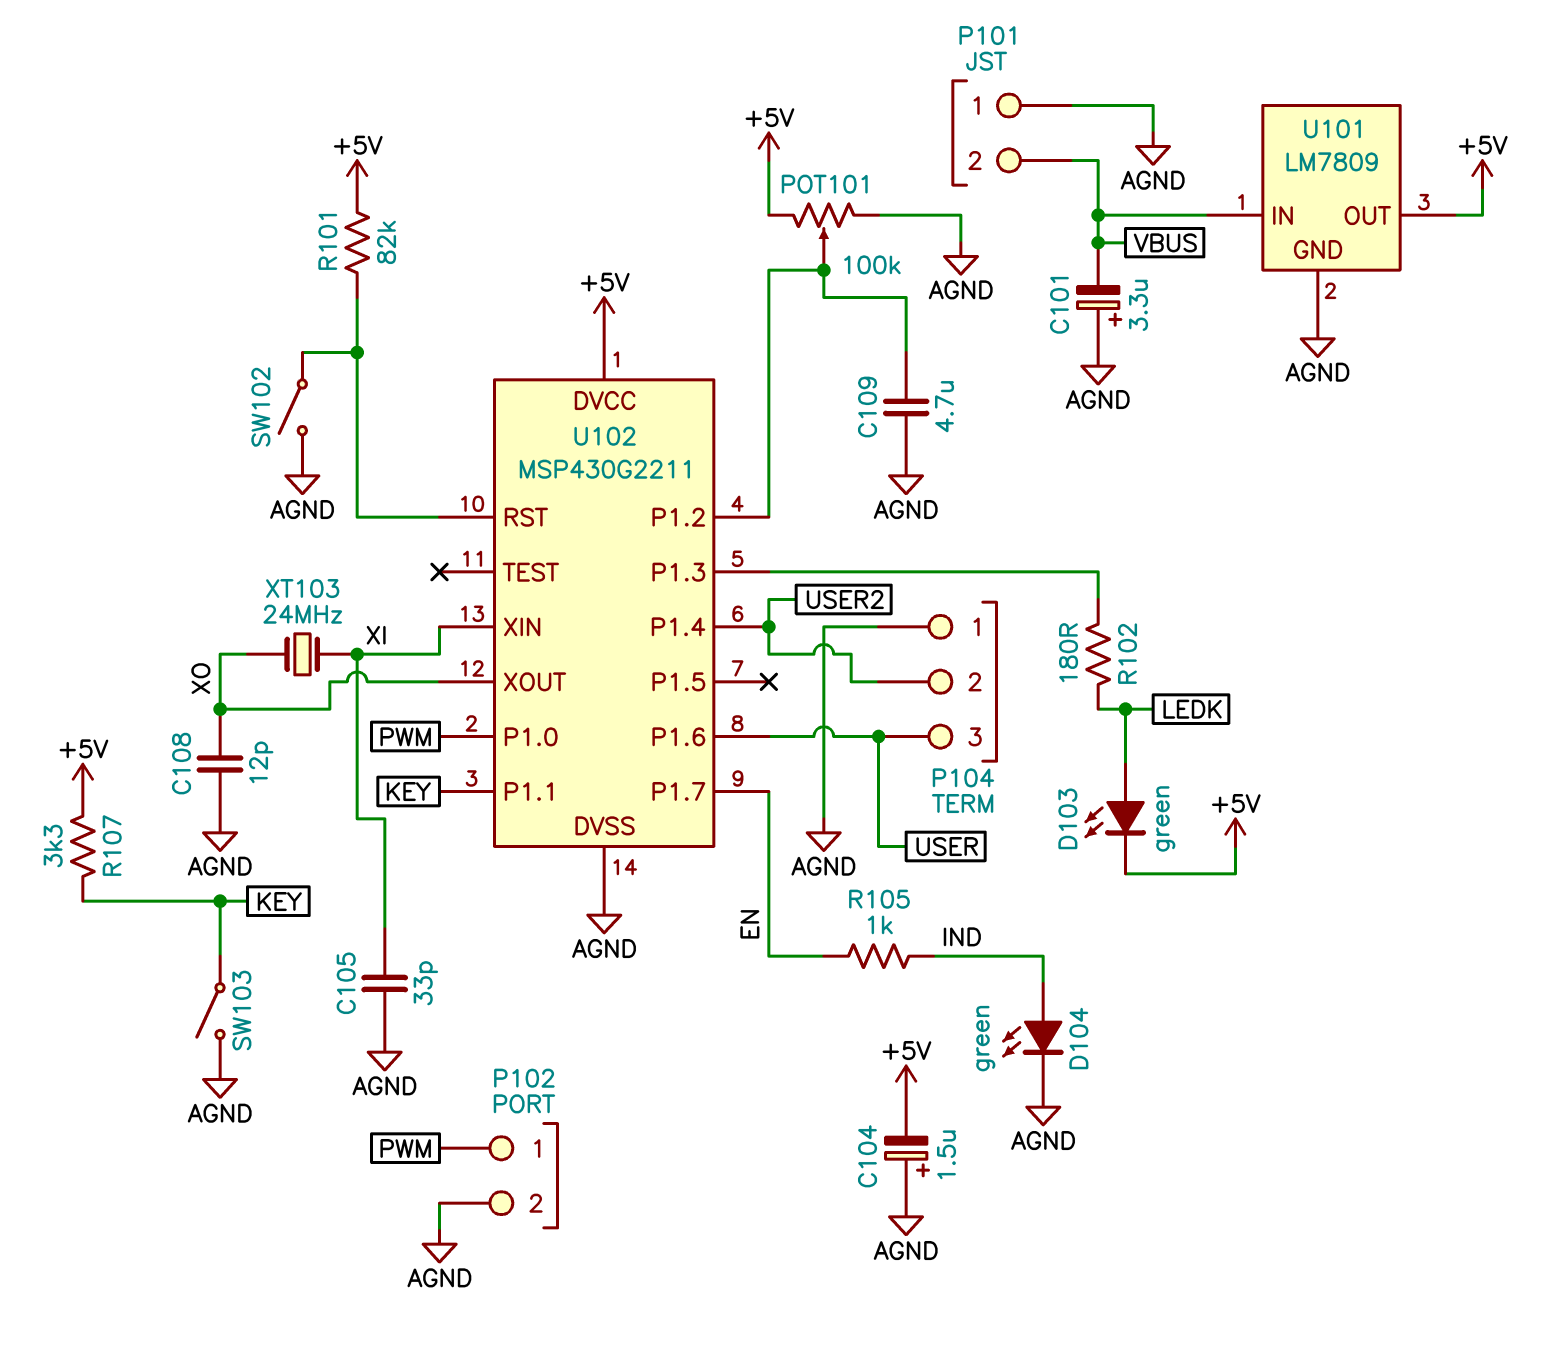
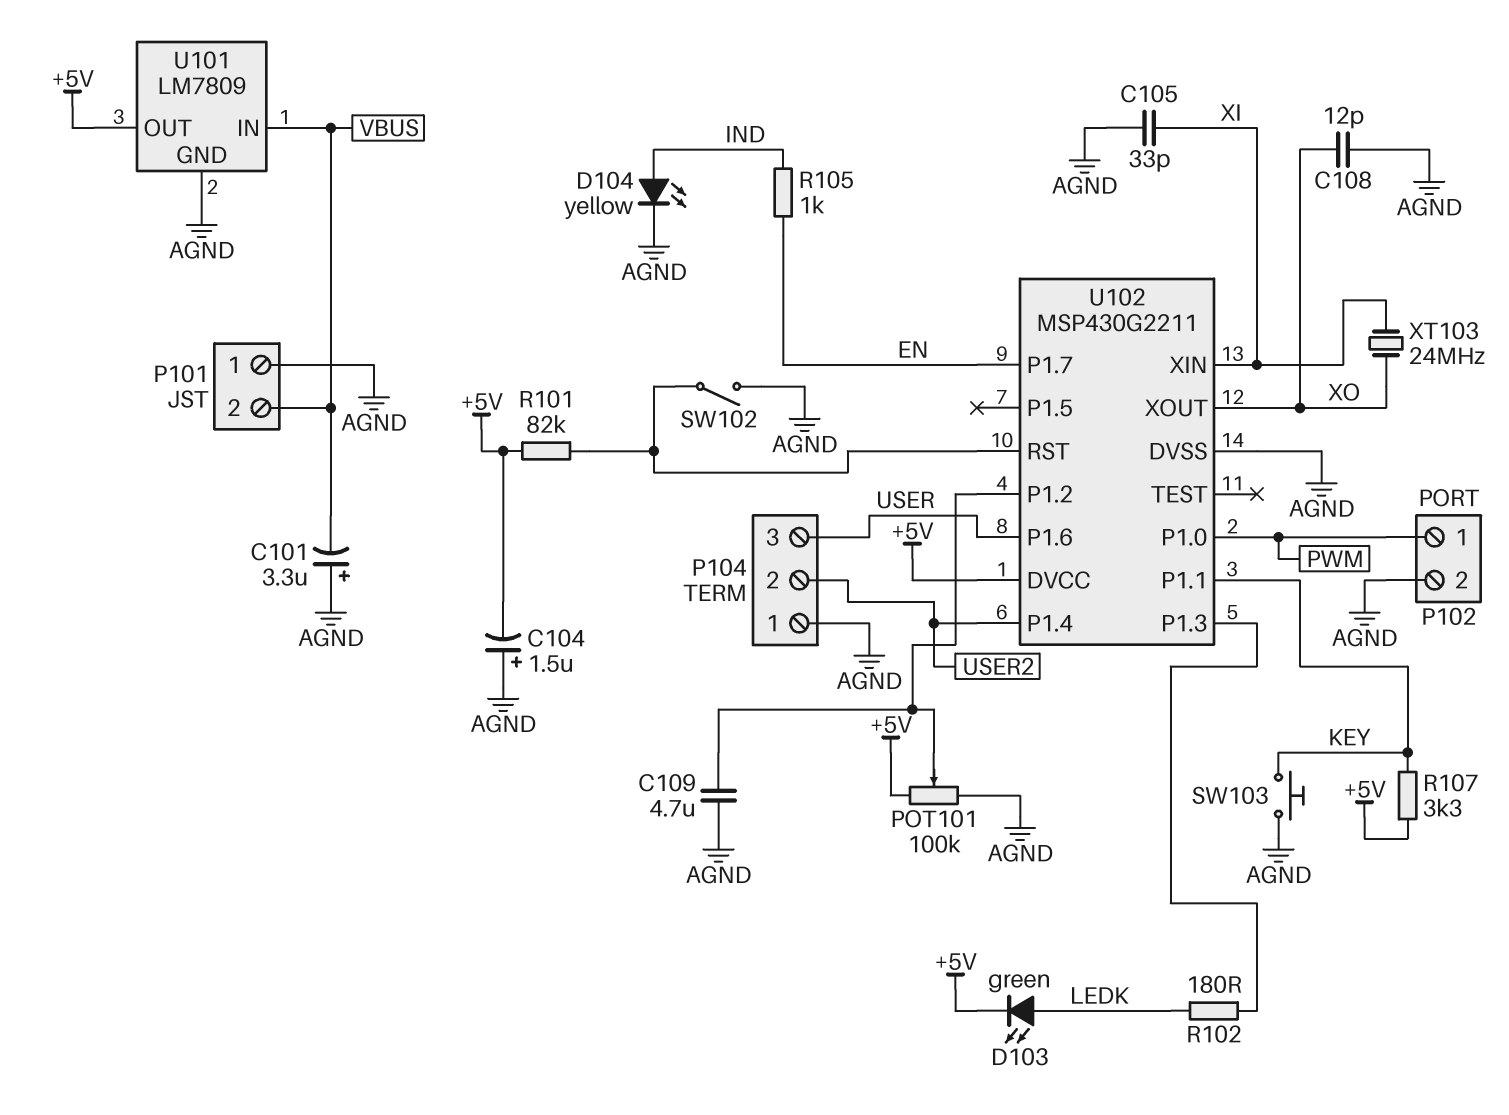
D104: LED green (A IND, K AGND) -> LED yellow (A IND, K AGND)
SW103: switch (AGND, KEY) -> button (AGND, KEY)

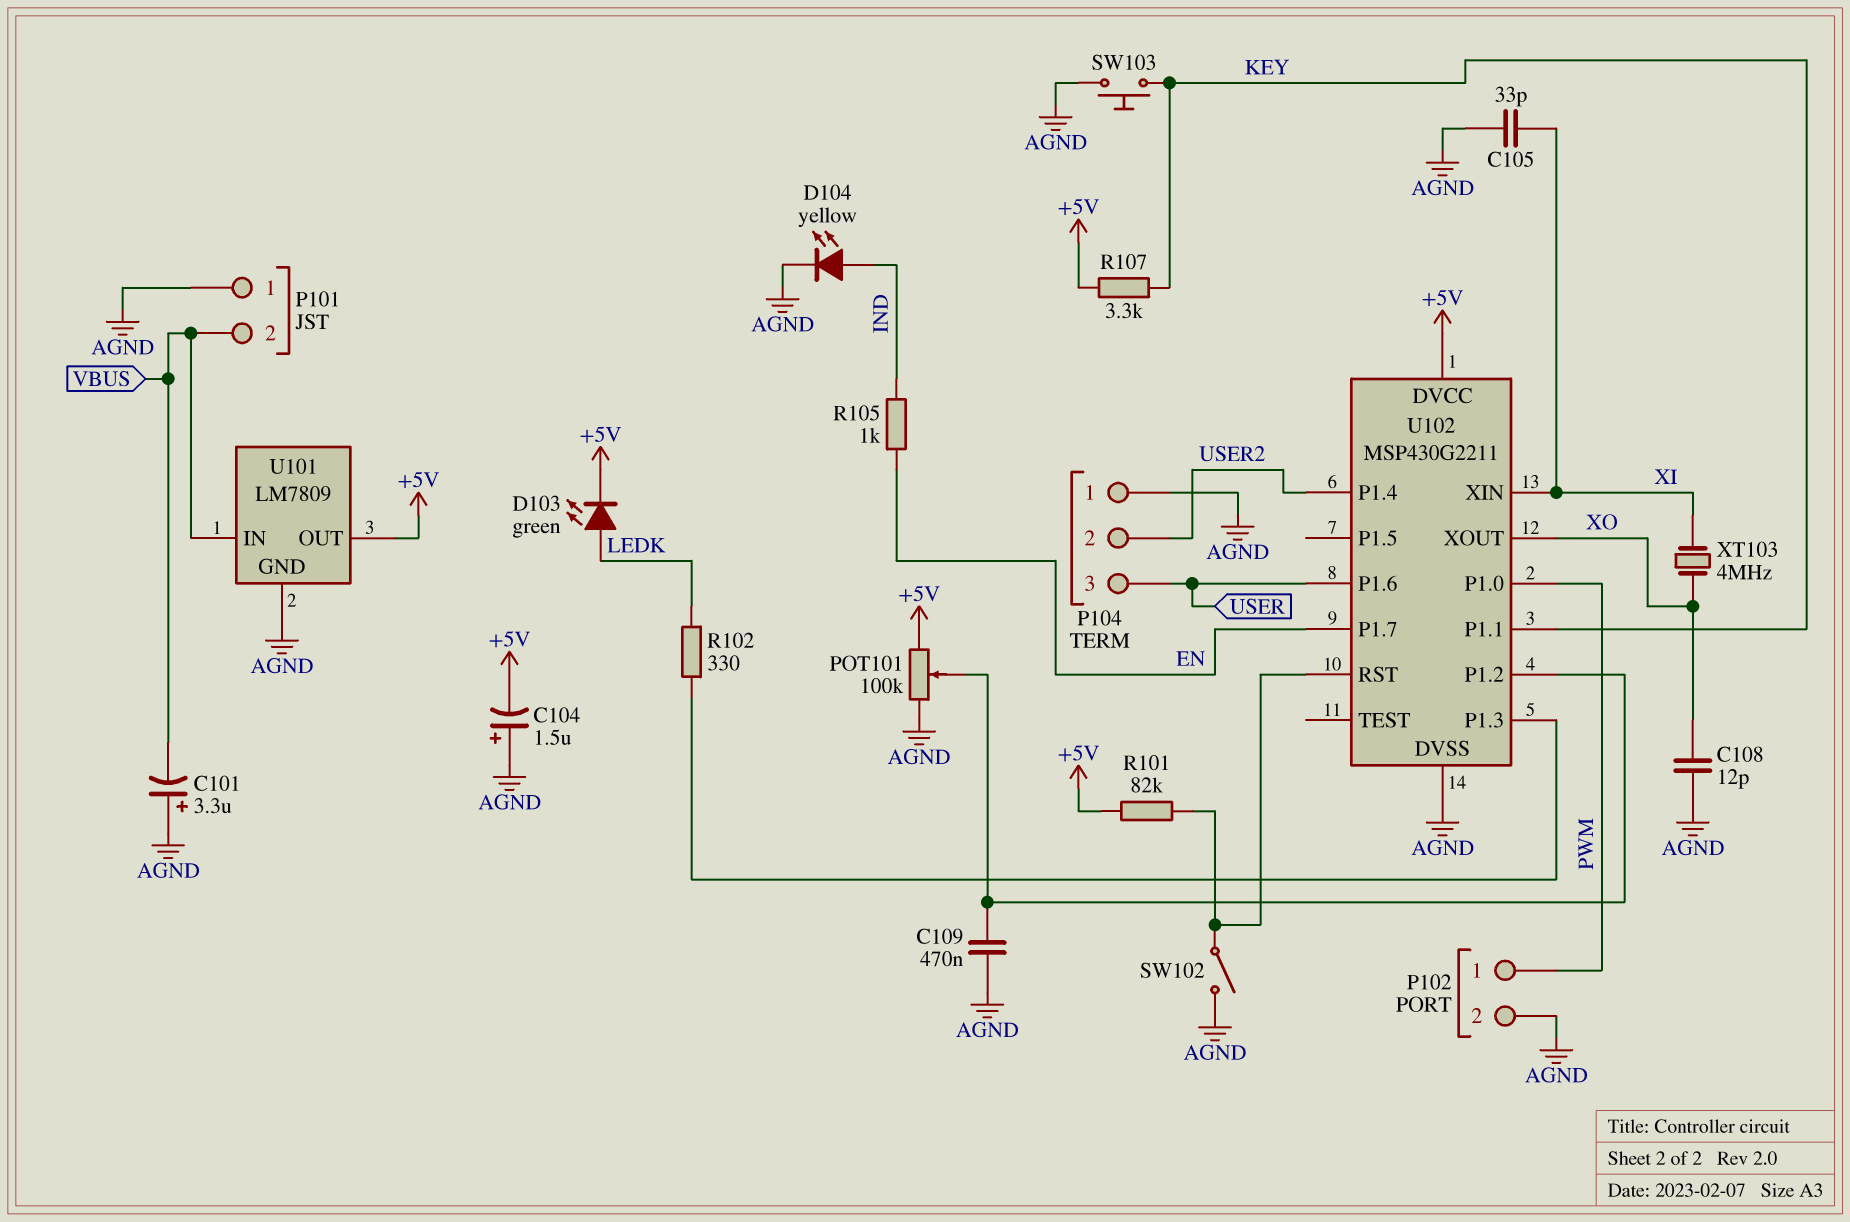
C109: 4.7uF (AGND, U102/P1.2) -> 470nF (AGND, U102/P1.2)
R102: 180 (LEDK, U102/P1.3) -> 330 (LEDK, U102/P1.3)
XT103: 24MHz (XI, XO) -> 4MHz (XI, XO)

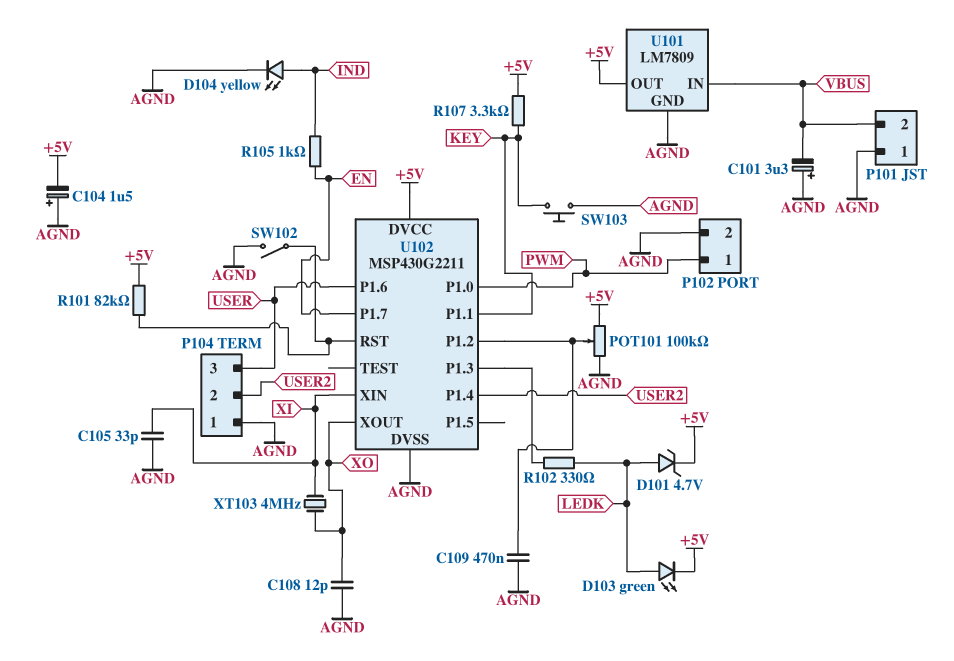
D101: none -> zener 4.7V (A LEDK, K +5V)

